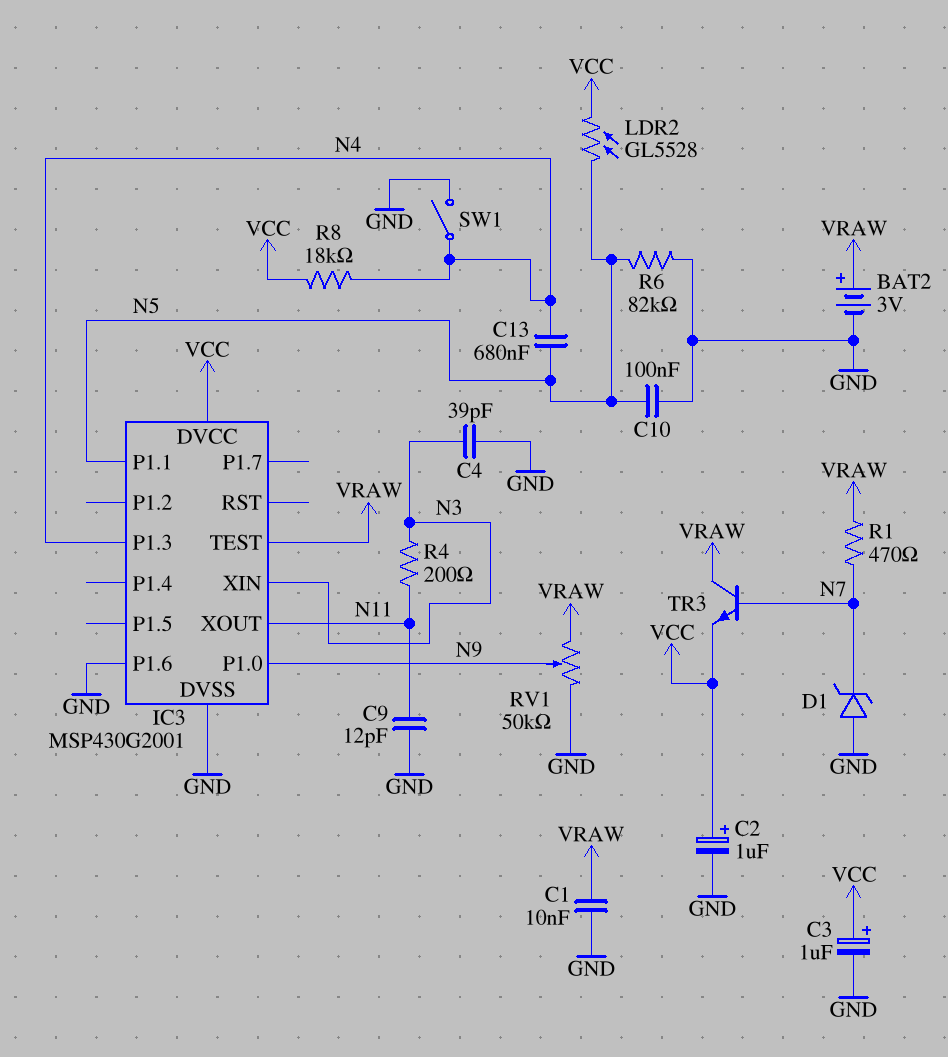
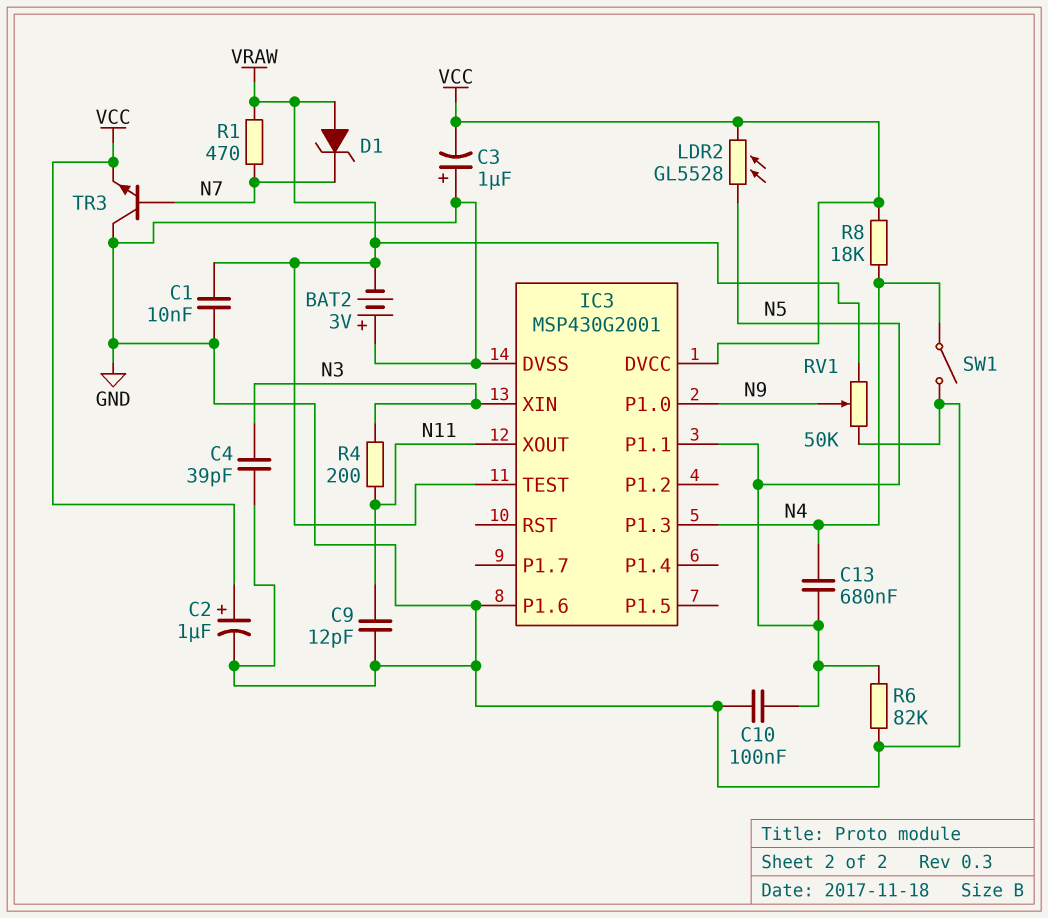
BAT2: 3V (plus VRAW, minus GND) -> 3V (plus GND, minus VRAW)
C3: 1uF (plus VCC, minus GND) -> 1uF (plus GND, minus VCC)
D1: zener (A GND, K N7) -> zener (A VRAW, K N7)
TR3: NPN (B N7, C VRAW, E VCC) -> NPN (B N7, C GND, E VCC)

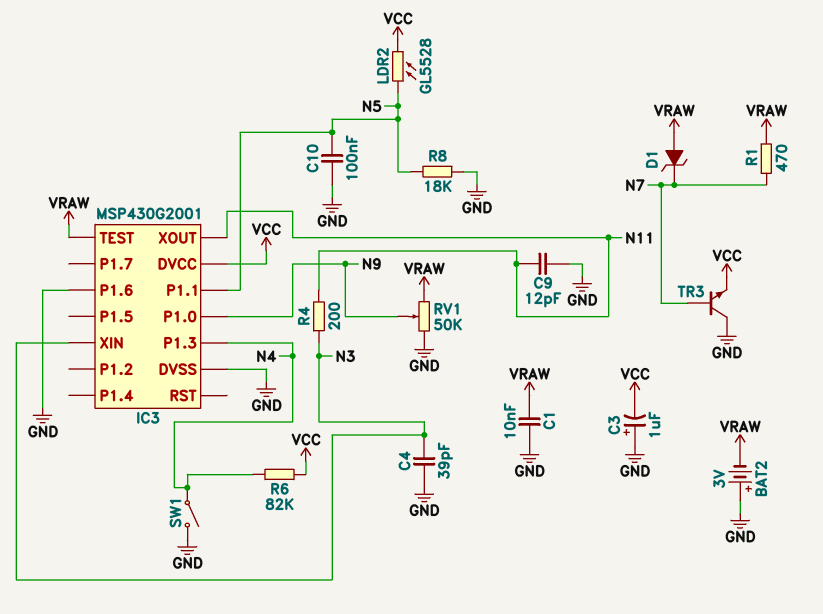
C2: 1uF (plus VCC, minus GND) -> none
C13: 680nF (N4, N5) -> none
R6: 82k (GND, N5) -> 82k (N4, VCC)
R8: 18k (N4, VCC) -> 18k (GND, N5)

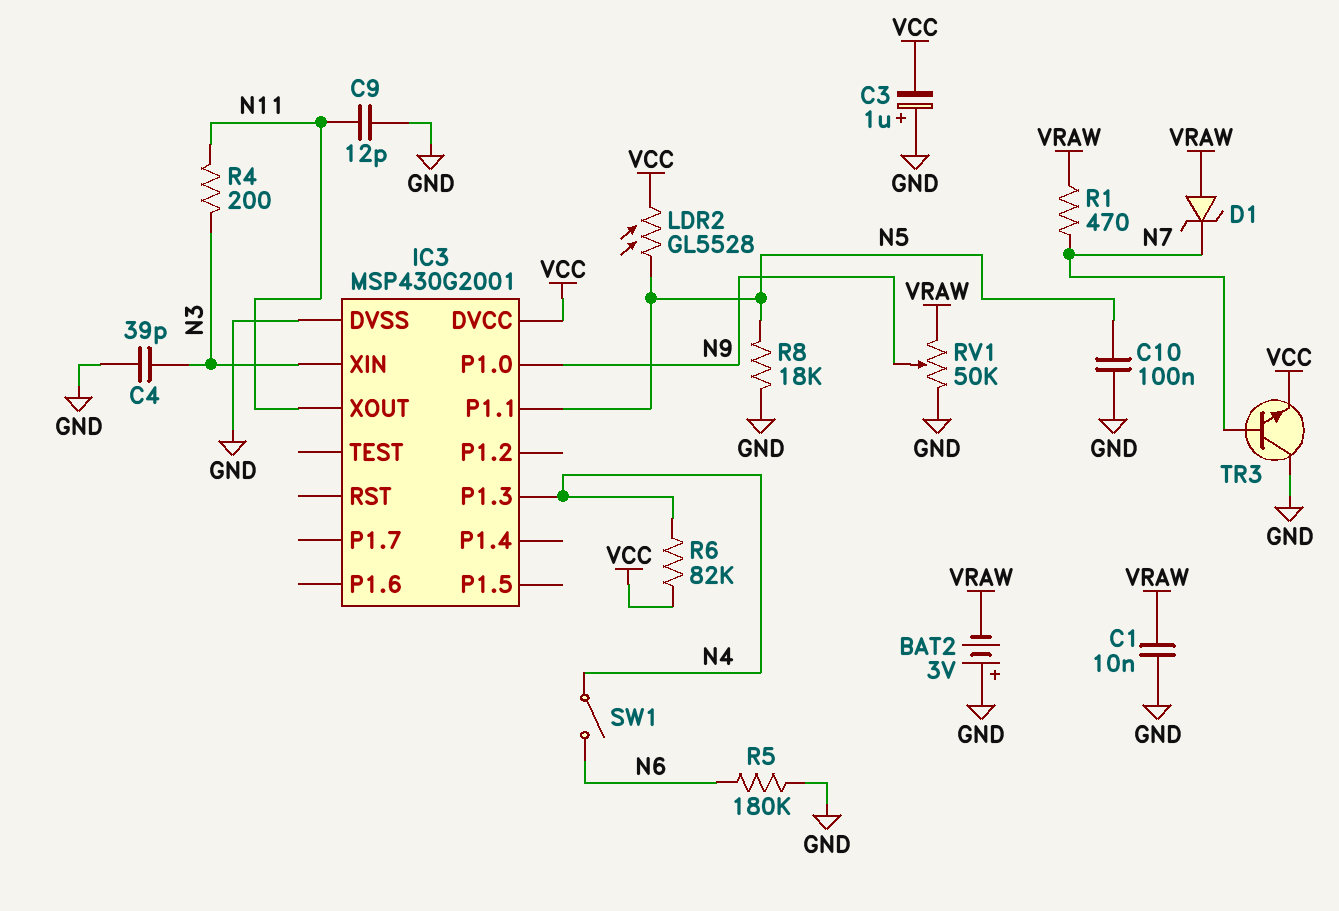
IC3 pin P1.6: GND -> none
IC3 pin TEST: VRAW -> none
R5: none -> 180k (GND, N6)
SW1: switch (GND, N4) -> switch (N4, N6)

